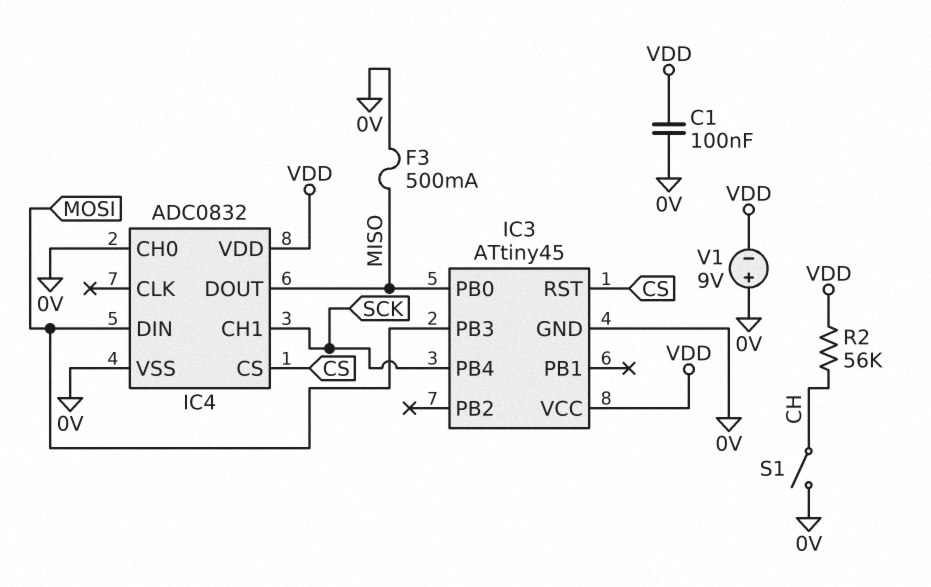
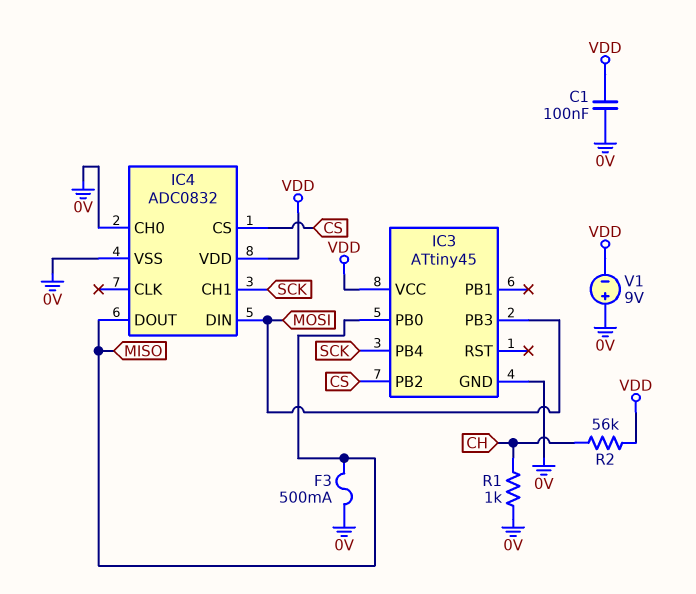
IC3 pin PB2: none -> CS
IC3 pin RST: CS -> none
R1: none -> 1k (0V, CH)
S1: switch (0V, CH) -> none

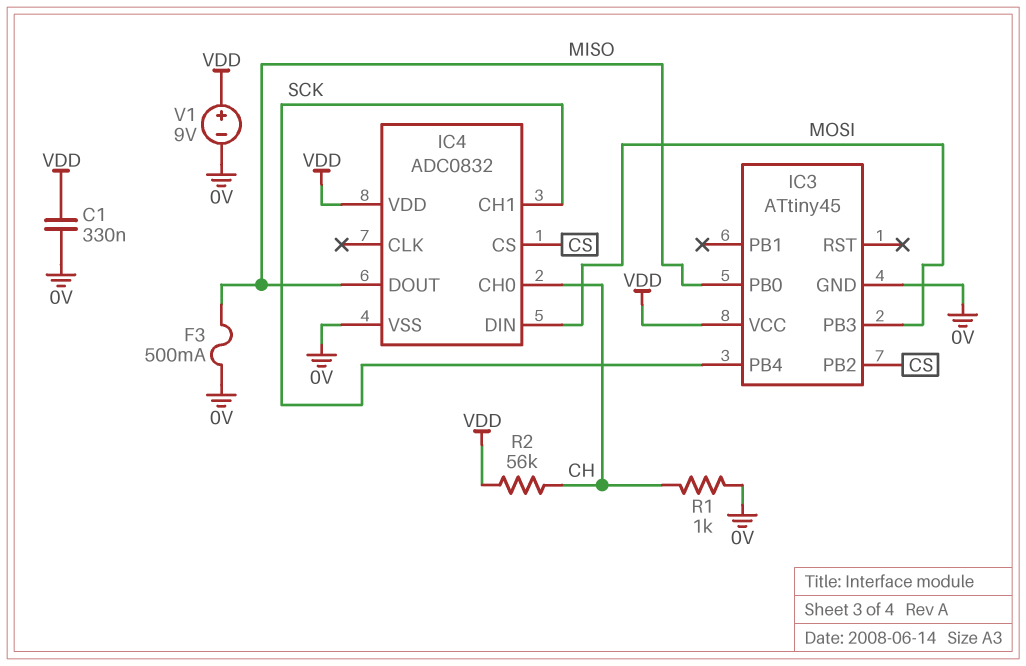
C1: 100nF (0V, VDD) -> 330nF (0V, VDD)
IC4 pin CH0: 0V -> CH
V1: 9V (plus 0V, minus VDD) -> 9V (plus VDD, minus 0V)

